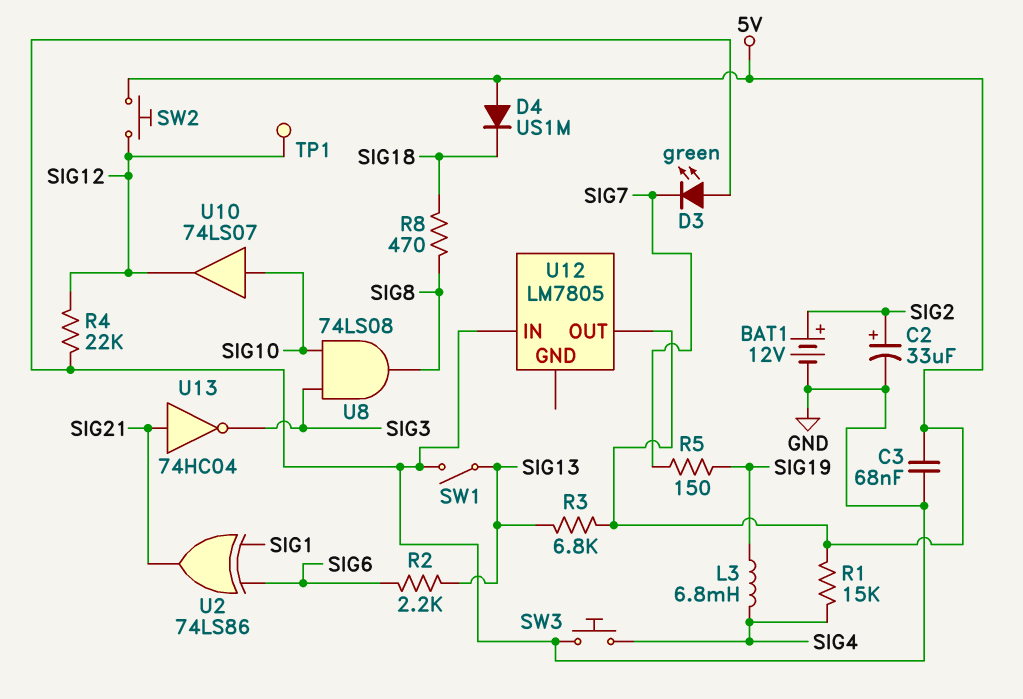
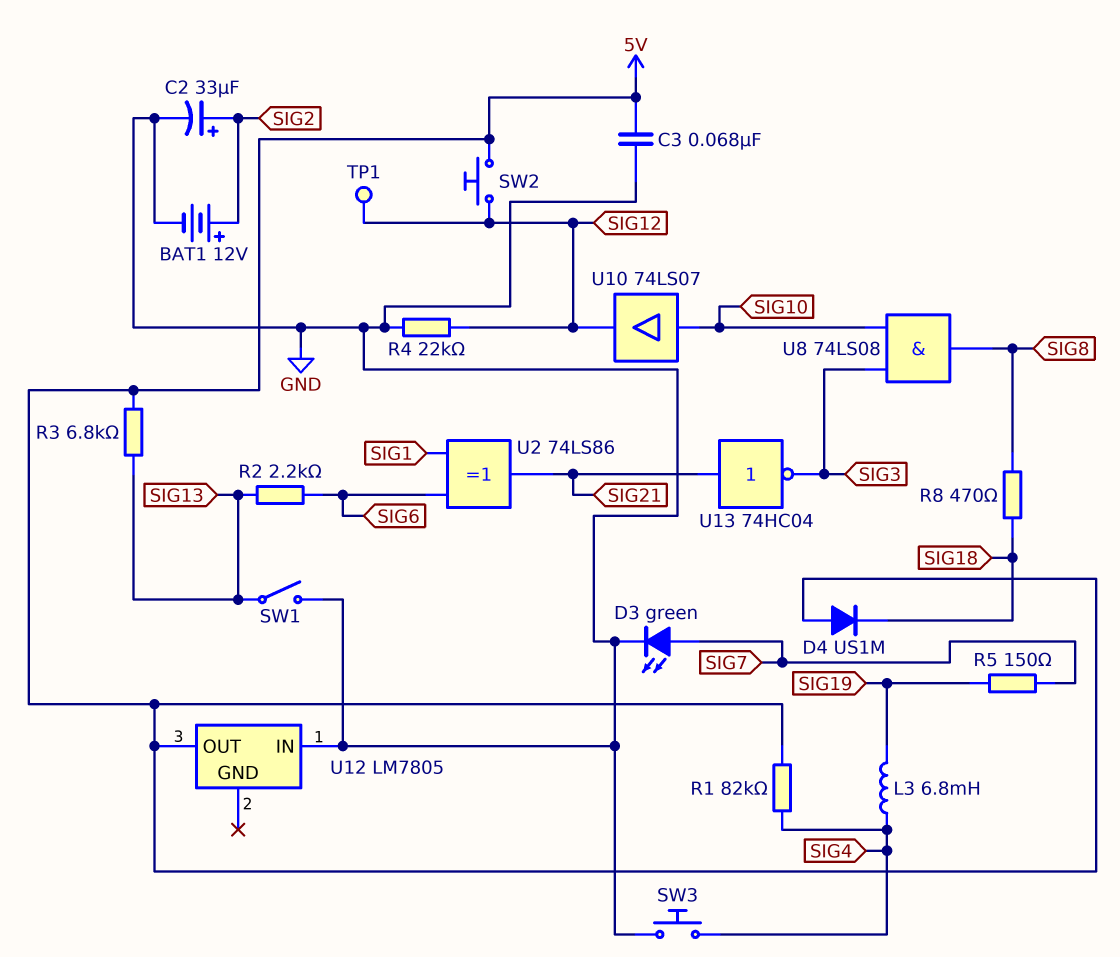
D3: LED green (A GND, K SIG7) -> LED green (A SIG7, K GND)
R1: 15k (5V, SIG4) -> 82k (5V, SIG4)

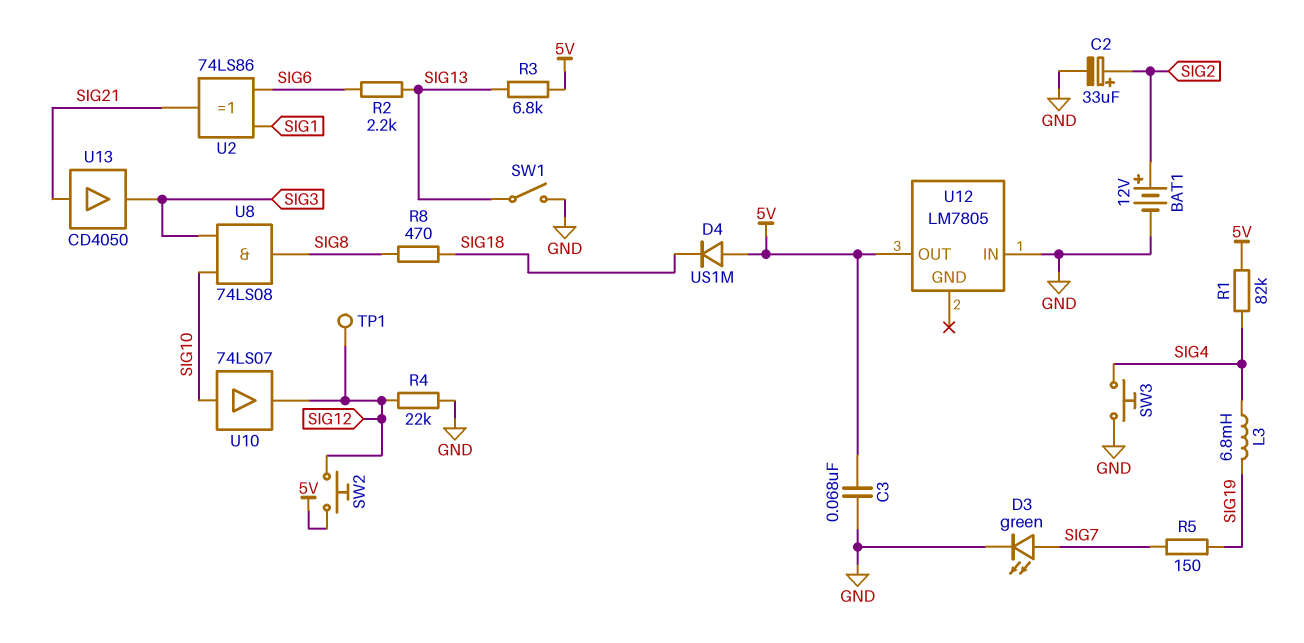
U13: NOT 74HC04 (in SIG21, out SIG3) -> buffer CD4050 (in SIG21, out SIG3)

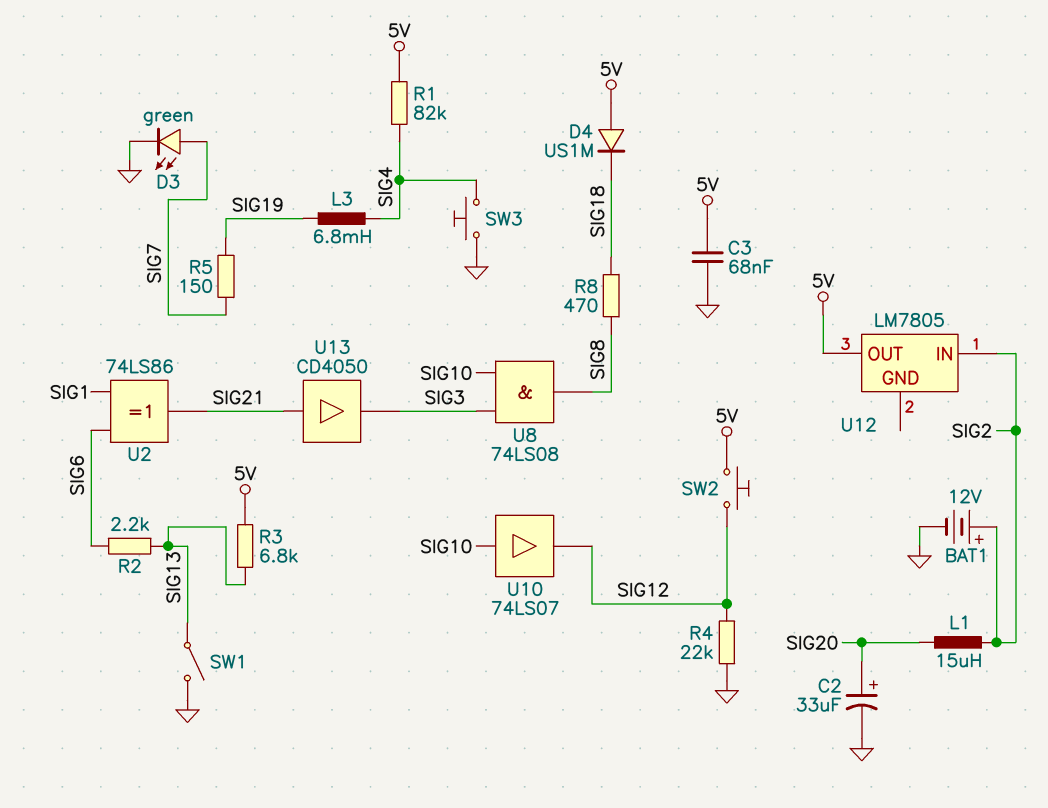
C2: 33uF (plus SIG2, minus GND) -> 33uF (plus SIG20, minus GND)
L1: none -> 15uH (SIG2, SIG20)
TP1: test point (SIG12) -> none
U12 pin IN: GND -> SIG2

